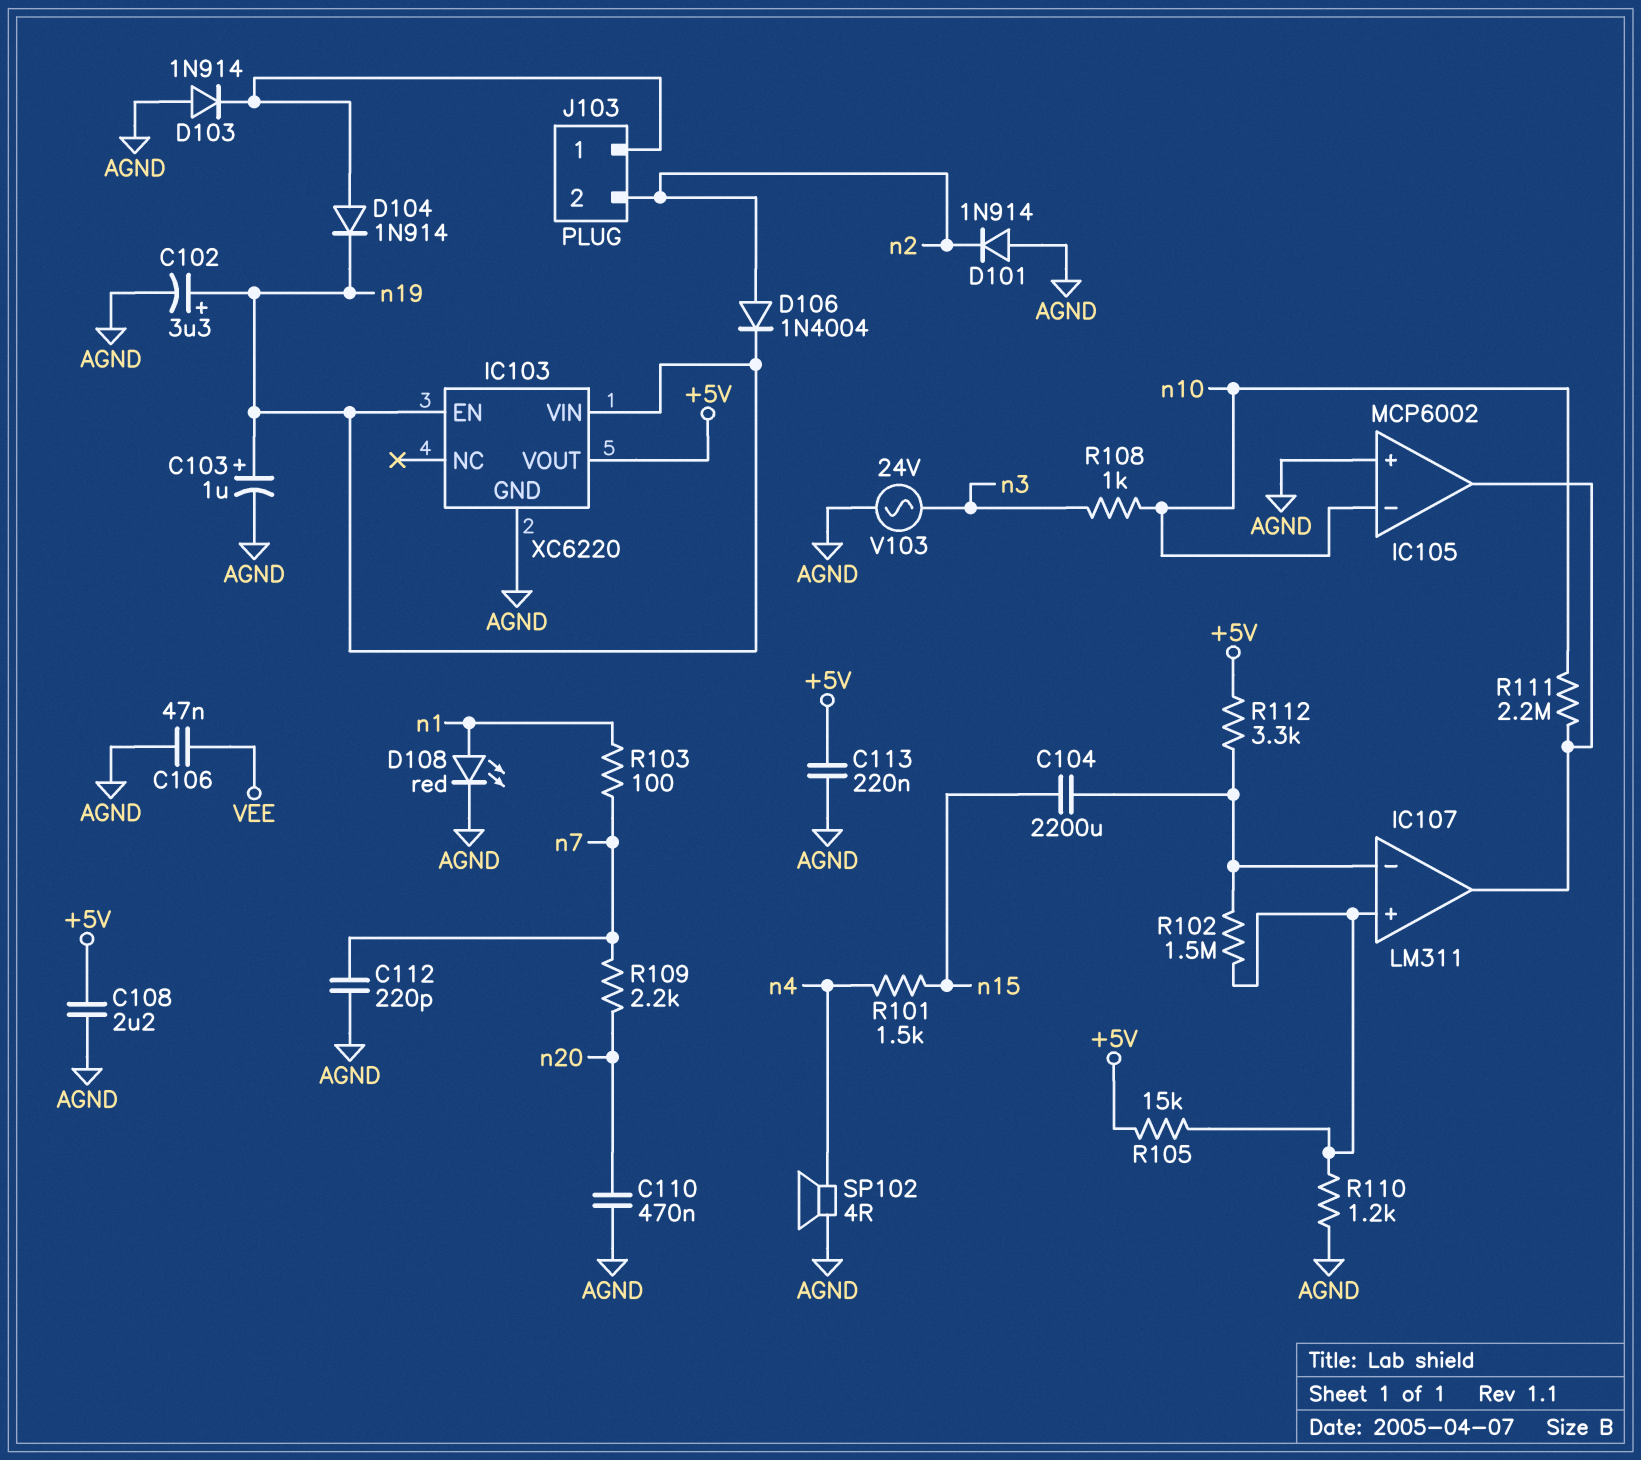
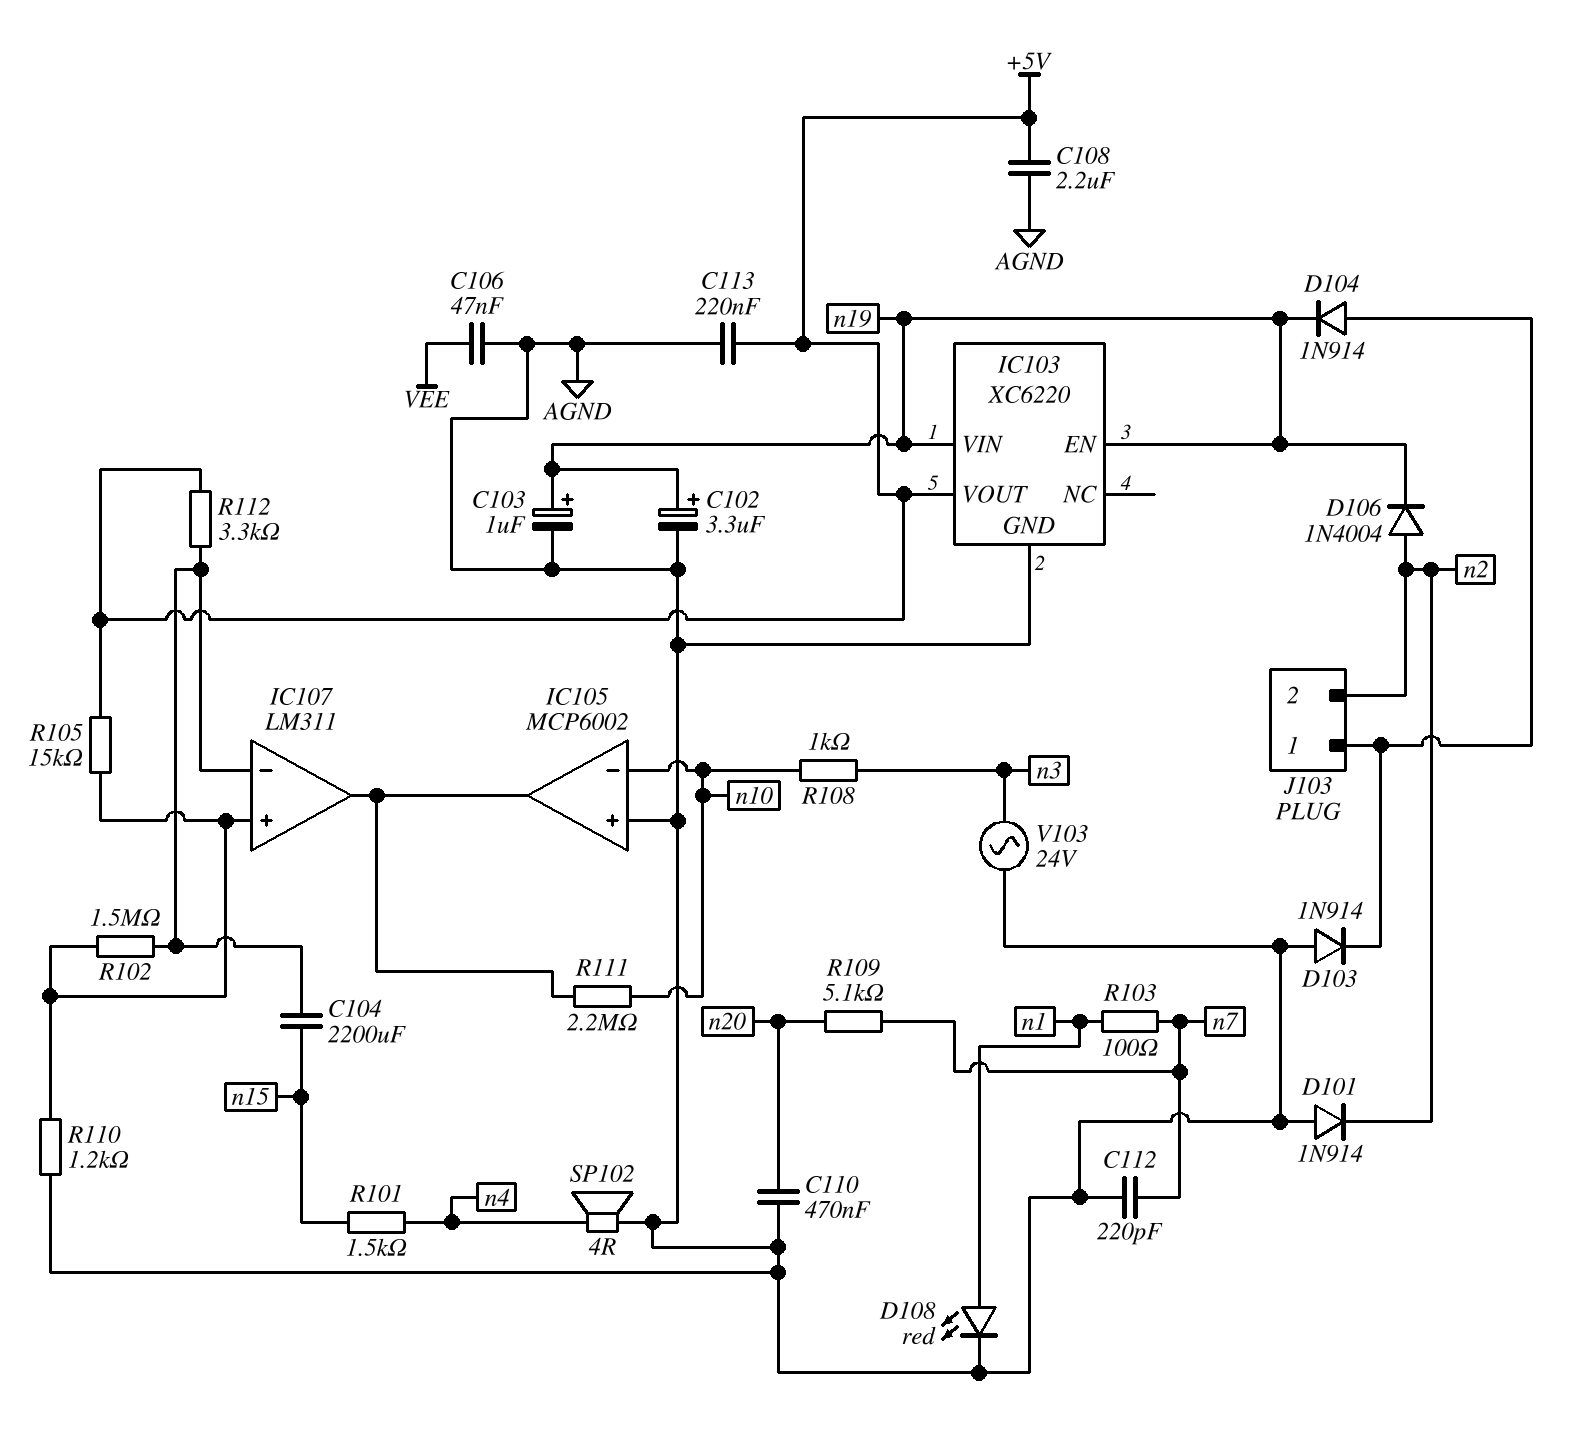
R109: 2.2k (n7, n20) -> 5.1k (n7, n20)

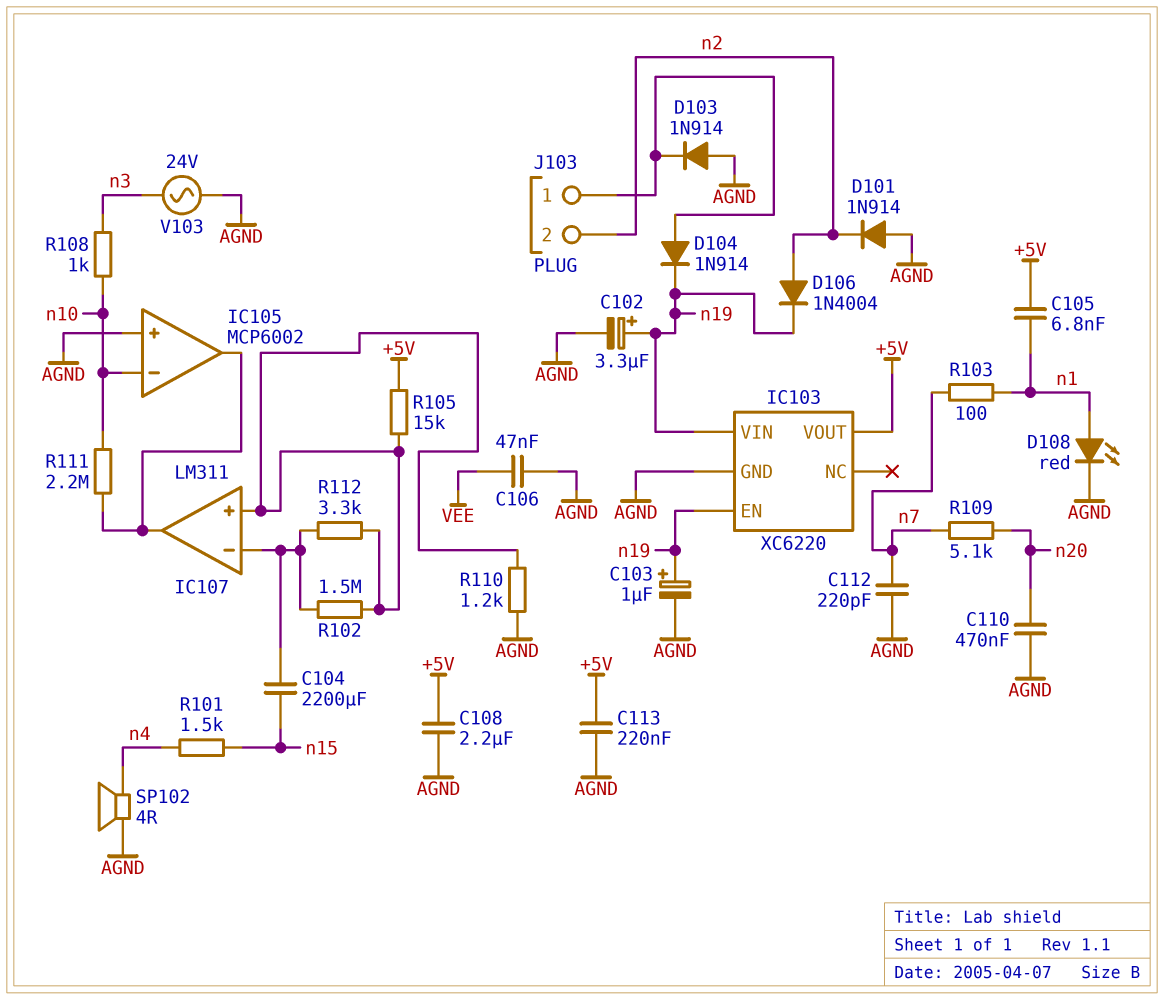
C105: none -> 6.8nF (+5V, n1)
R112: 3.3k (+5V, IC107/in-) -> 3.3k (IC107/in+, IC107/in-)

